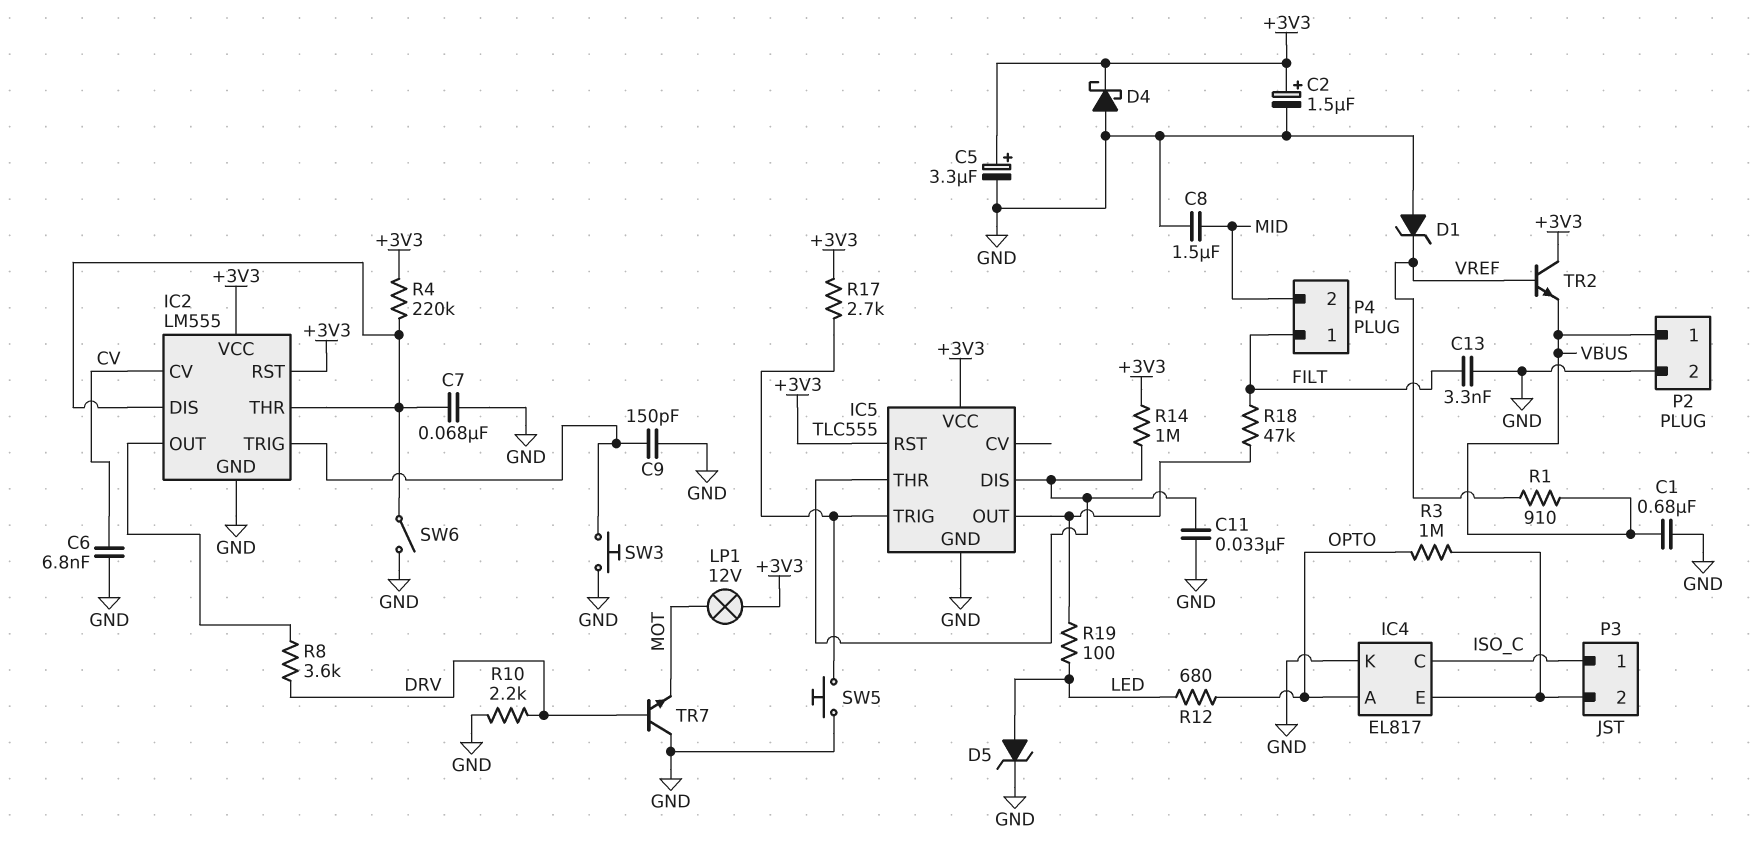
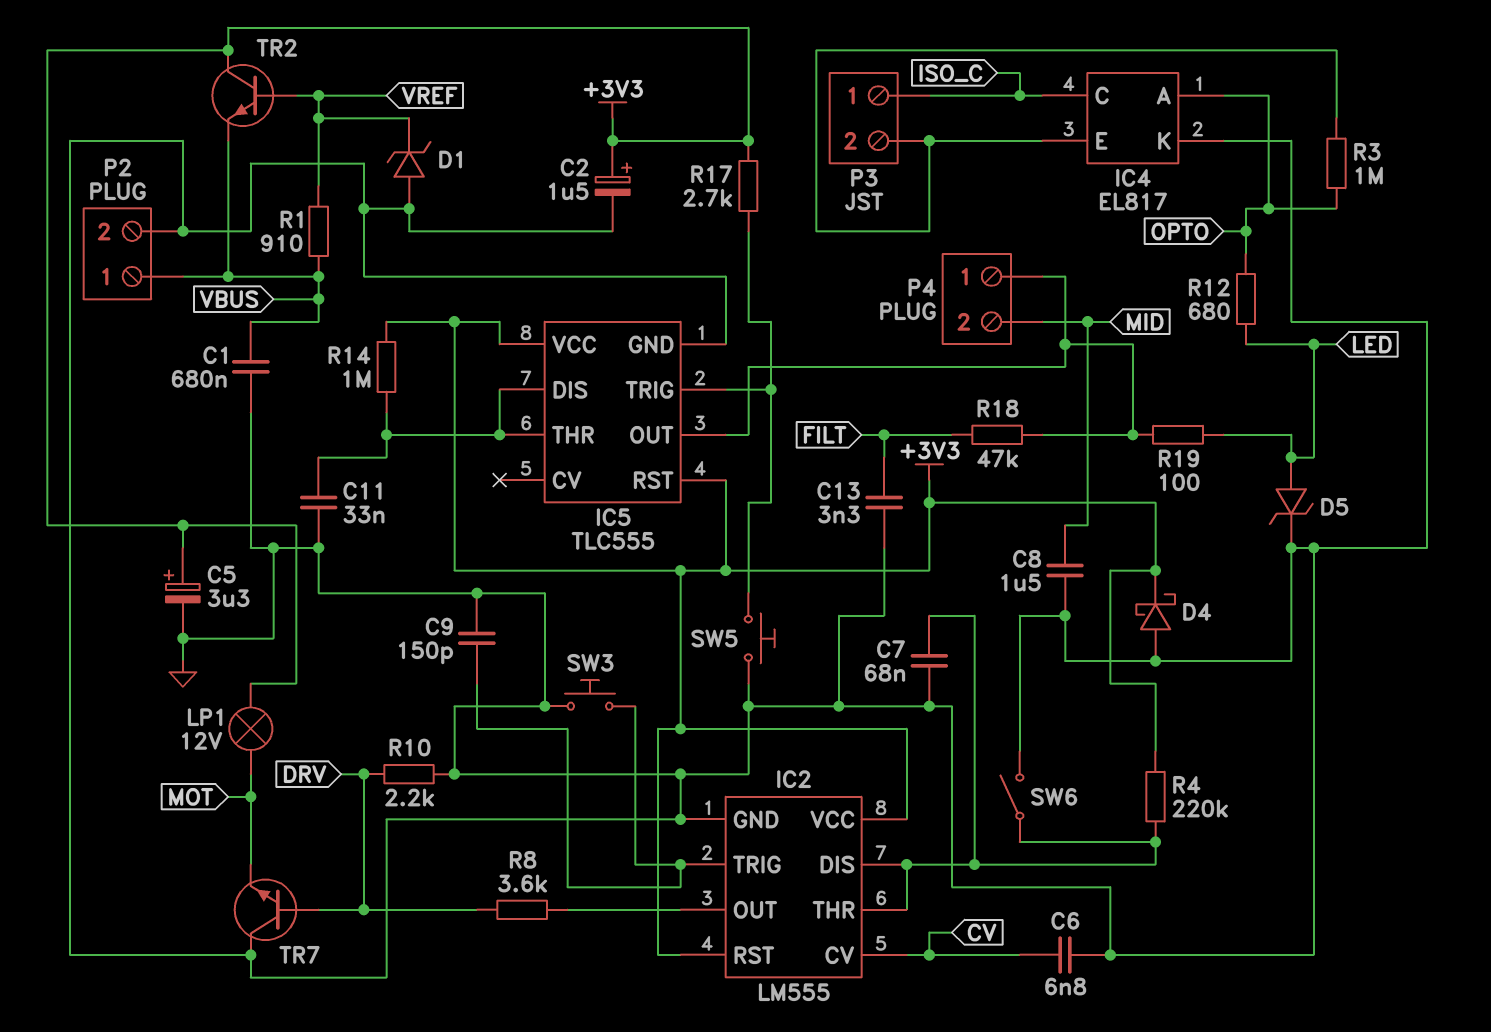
P4 pin 1: FILT -> IC5/OUT

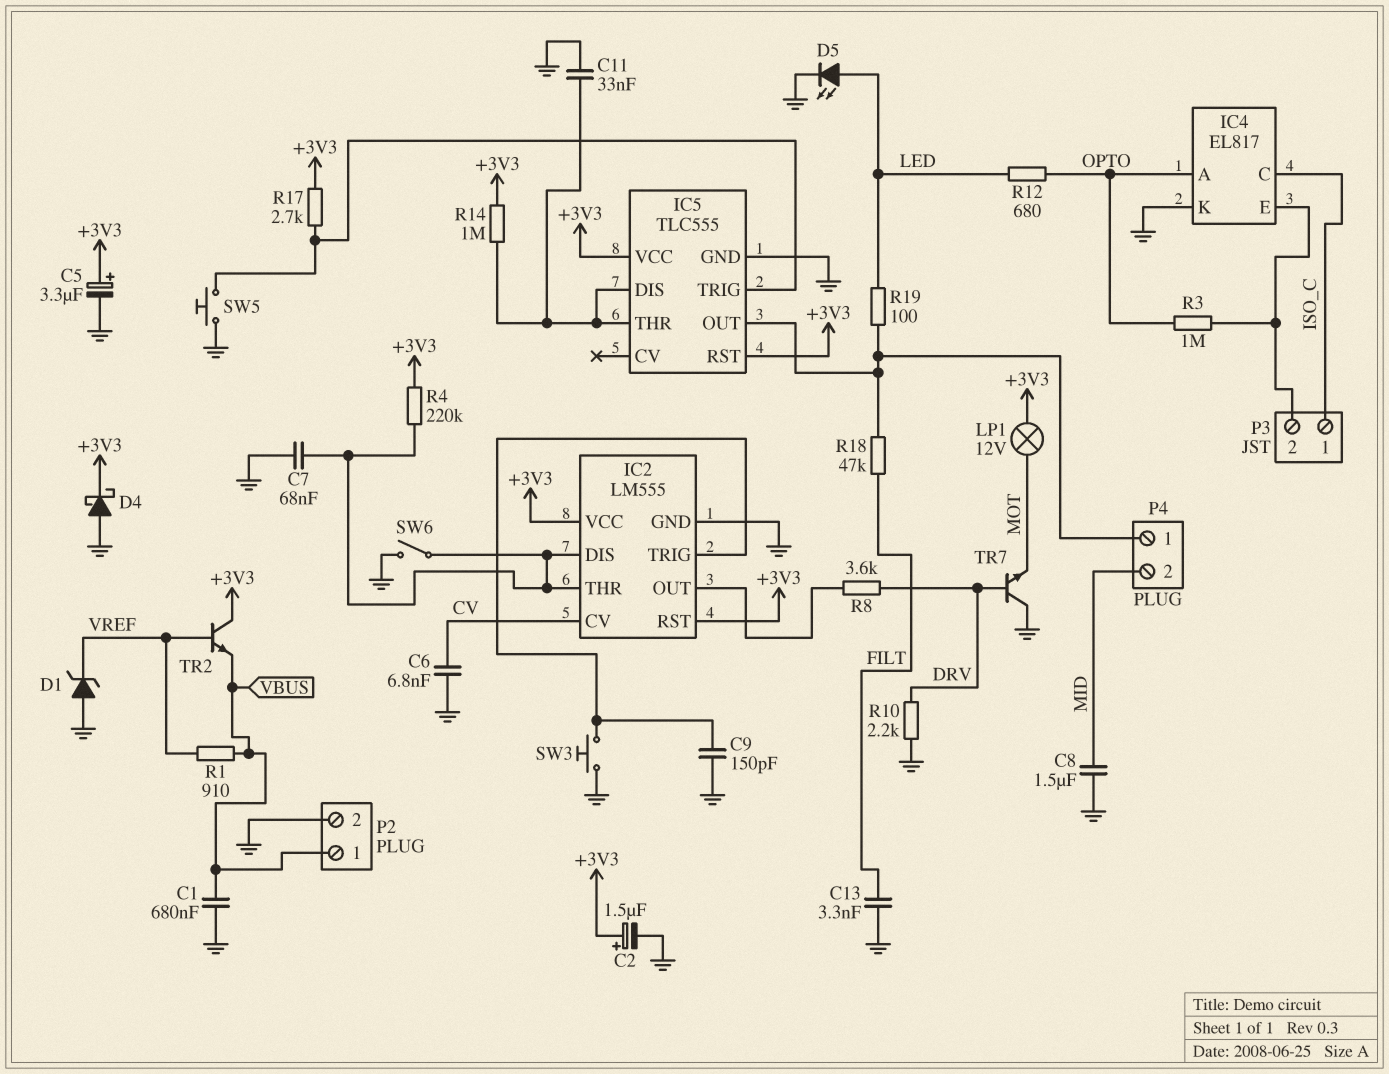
D5: zener (A LED, K GND) -> LED (A LED, K GND)

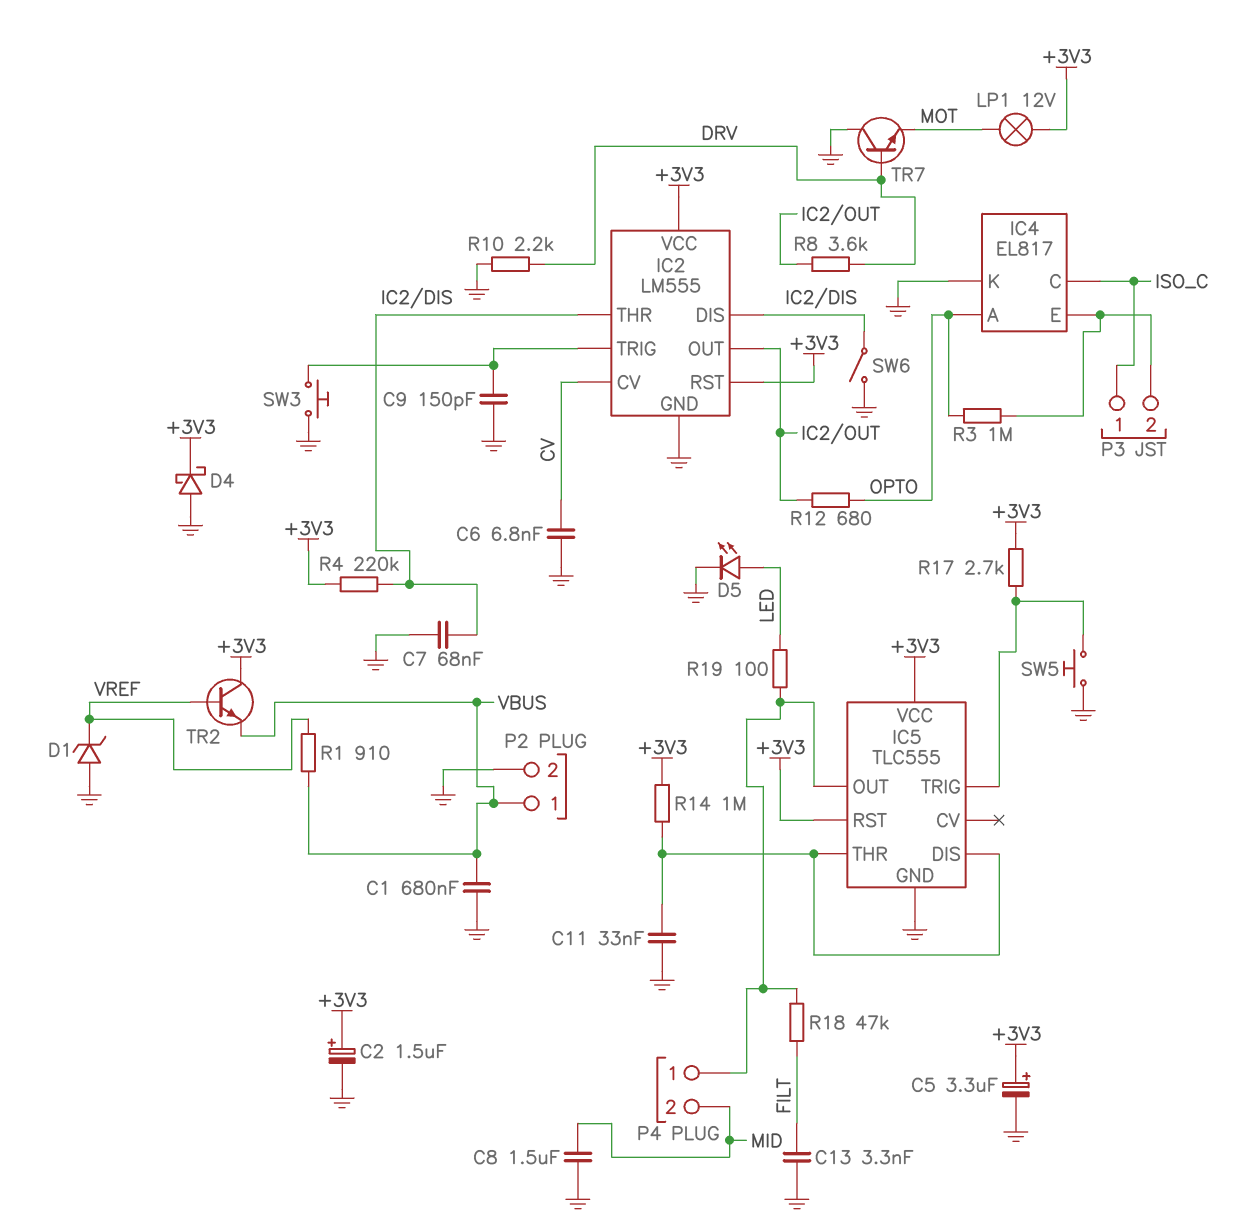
R12: 680 (LED, OPTO) -> 680 (IC2/OUT, OPTO)

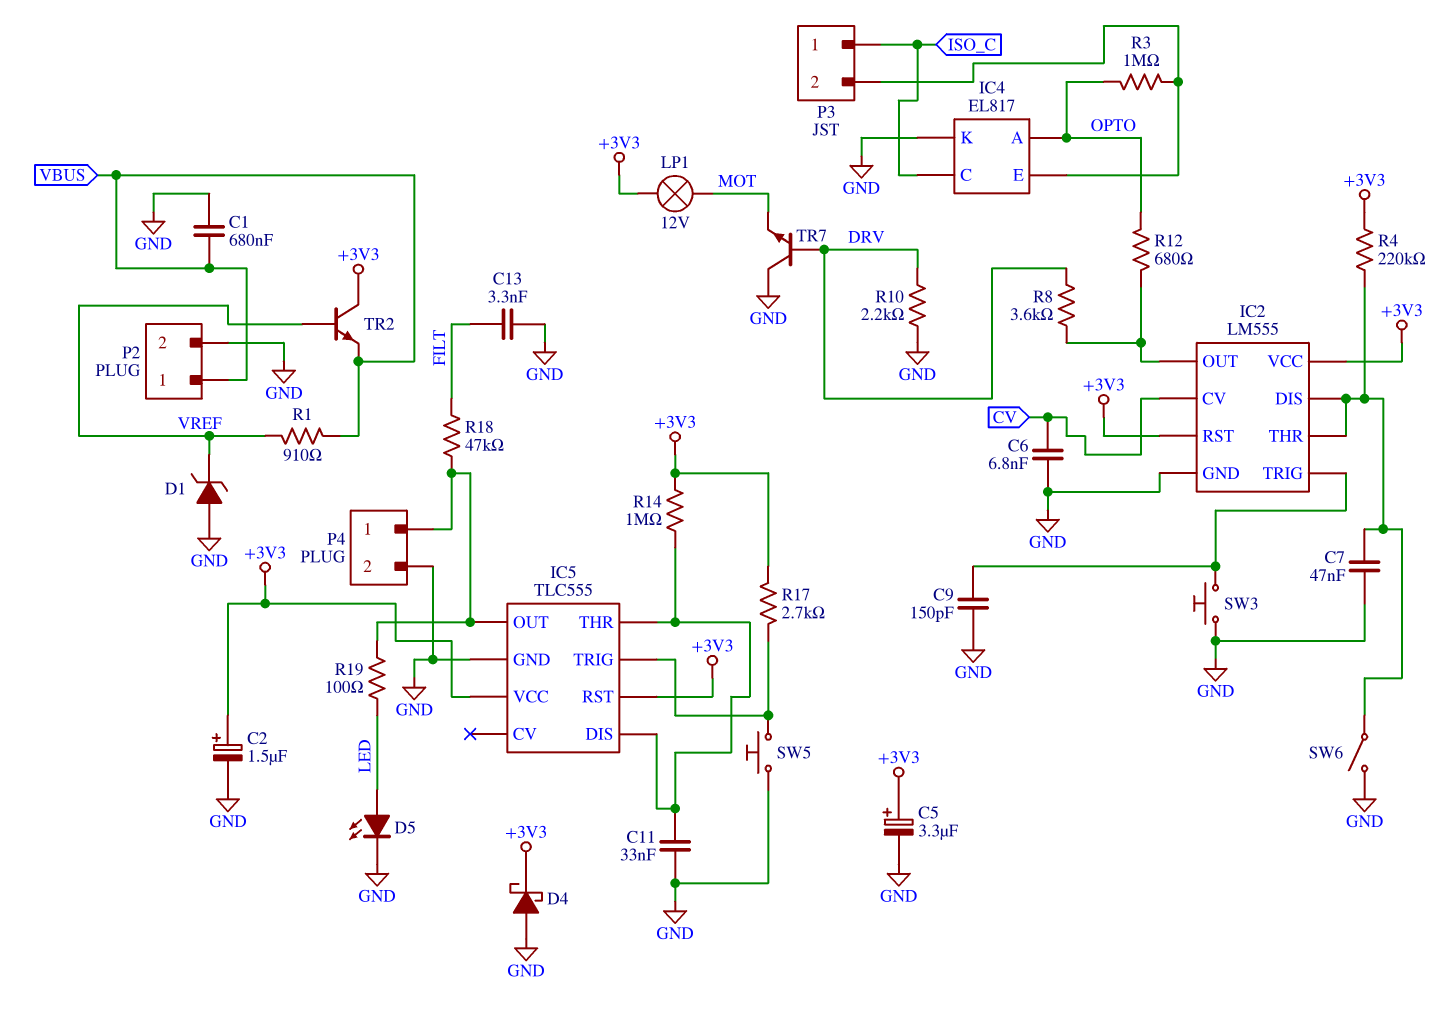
C7: 68nF (GND, IC2/DIS) -> 47nF (GND, IC2/DIS)
C8: 1.5uF (GND, MID) -> none
P4 pin 2: MID -> GND

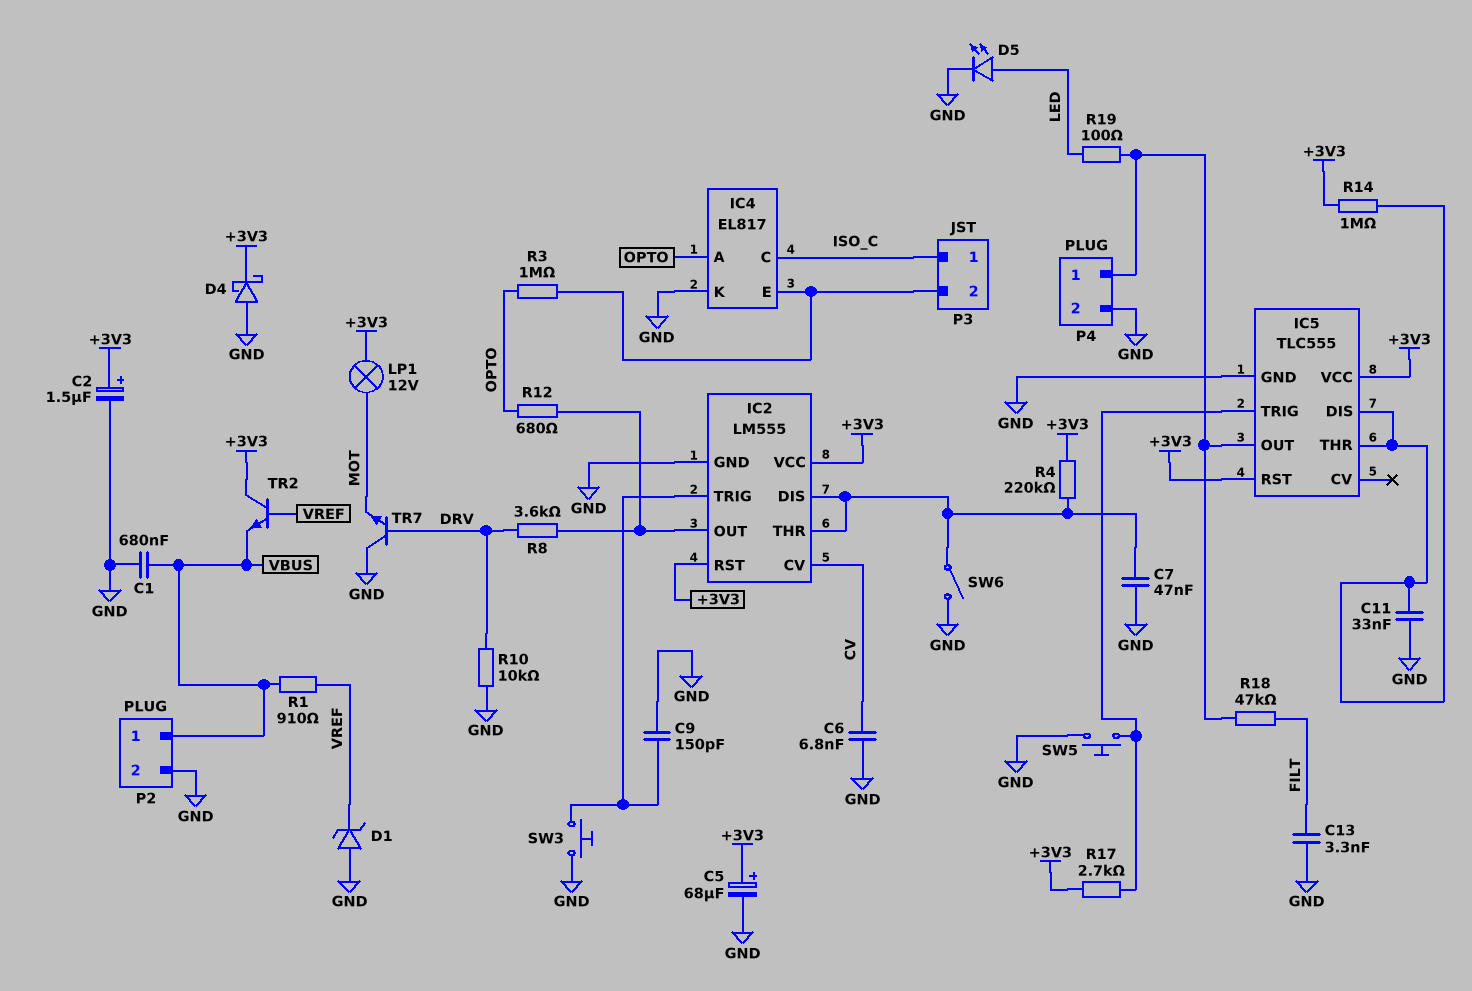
C5: 3.3uF (plus +3V3, minus GND) -> 68uF (plus +3V3, minus GND)
R10: 2.2k (DRV, GND) -> 10k (DRV, GND)

